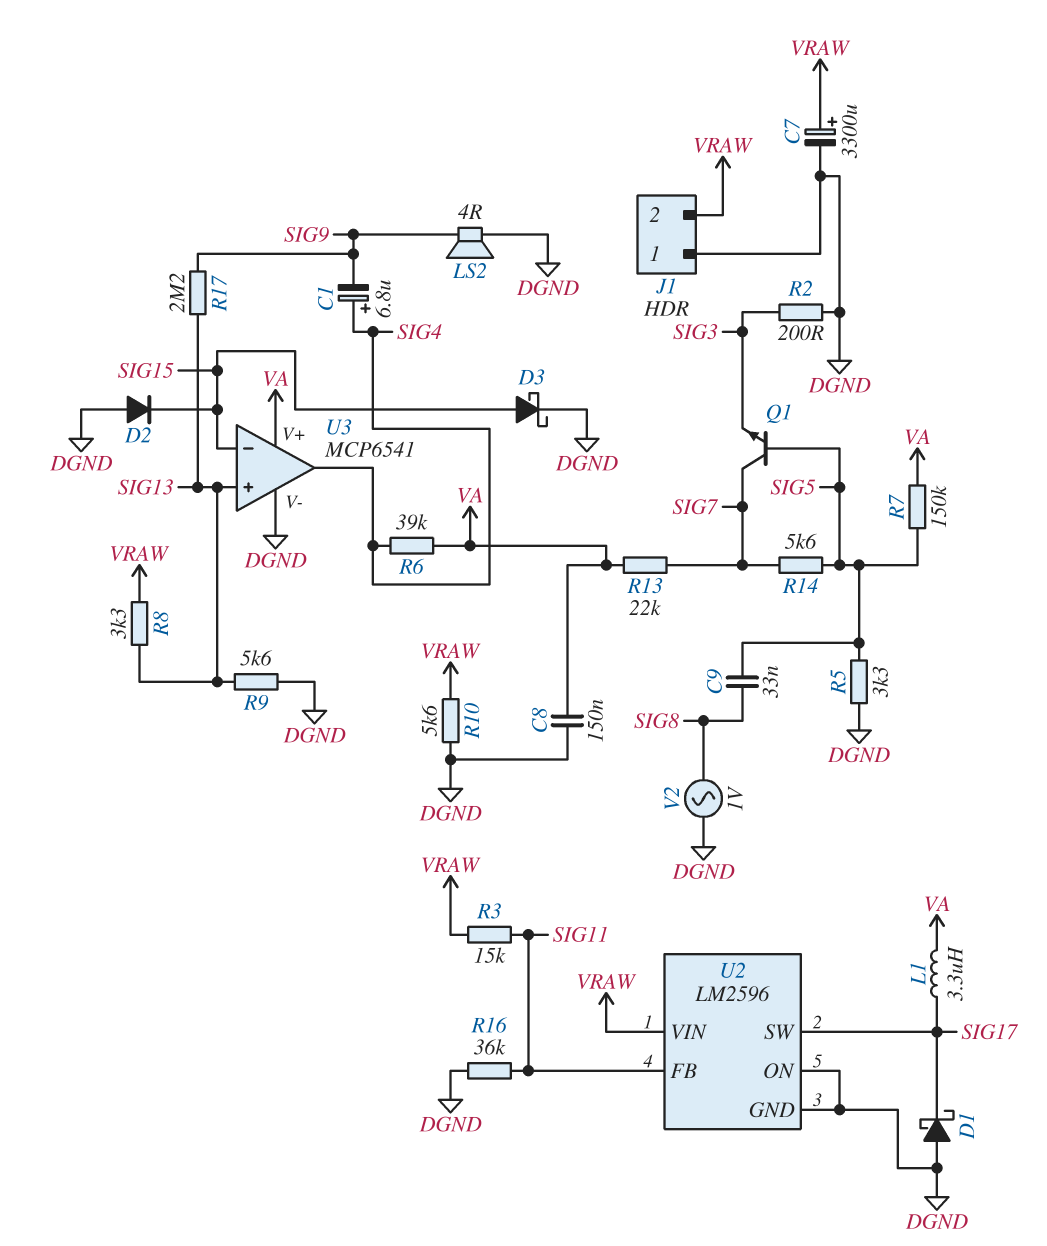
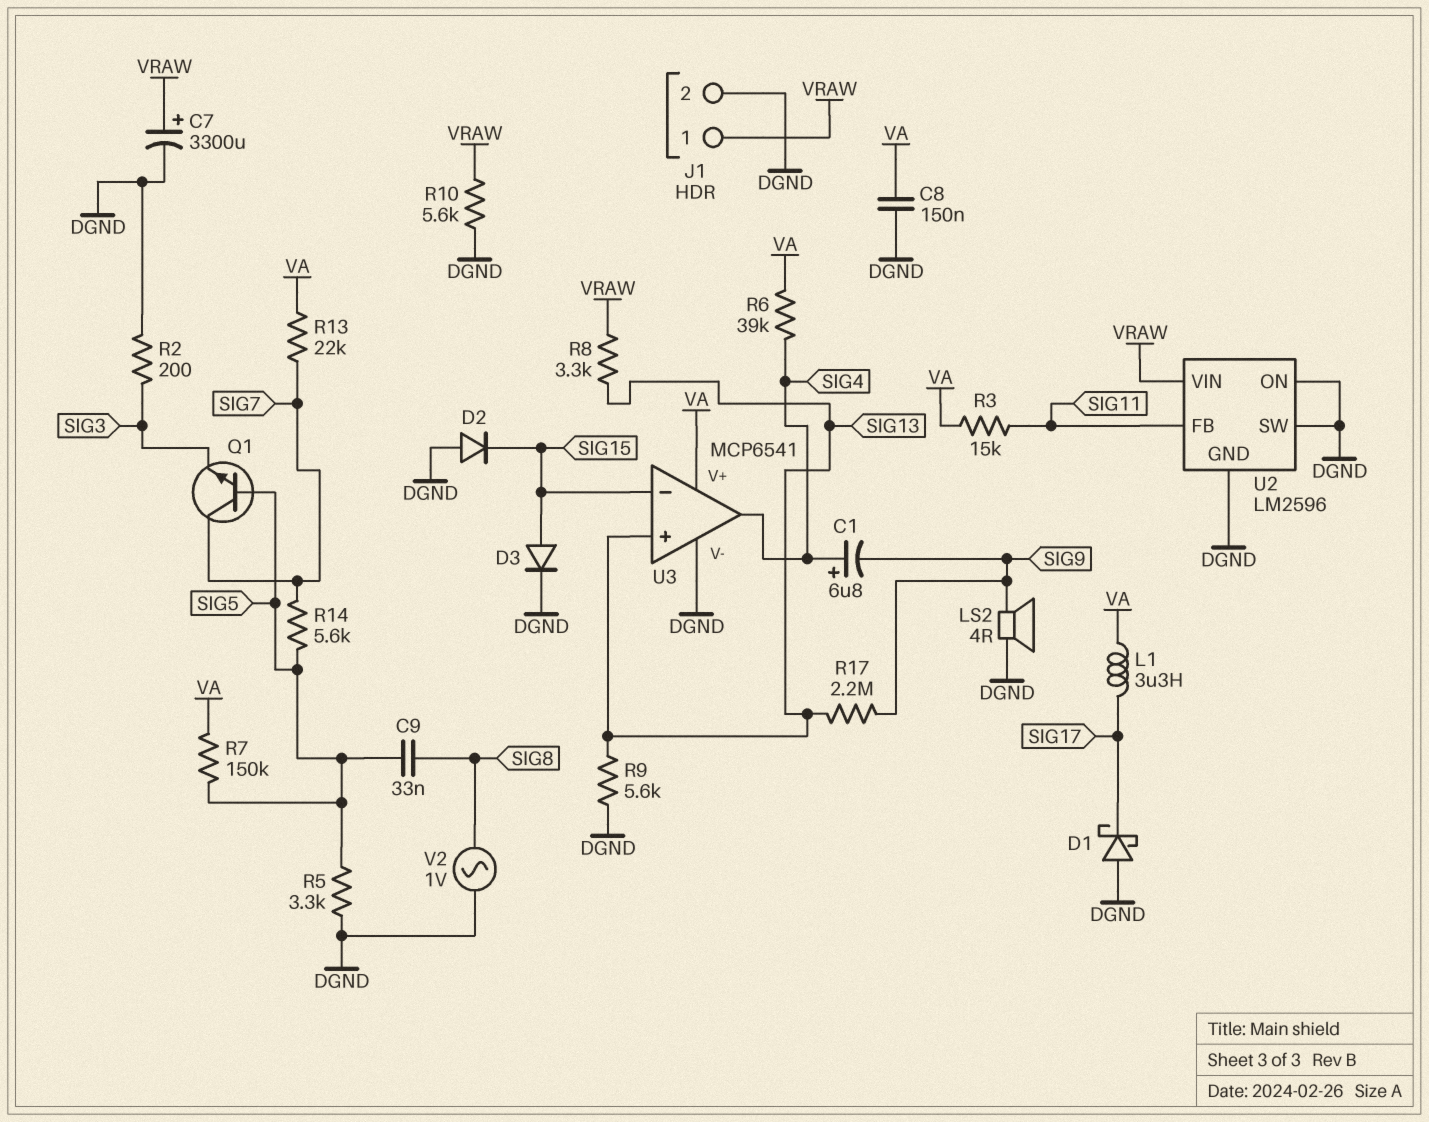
D3: schottky (A SIG15, K DGND) -> diode (A SIG15, K DGND)
J1 pin 1: DGND -> VRAW
J1 pin 2: VRAW -> DGND
R3: 15k (SIG11, VRAW) -> 15k (SIG11, VA)
R16: 36k (DGND, SIG11) -> none
U2 pin SW: SIG17 -> DGND

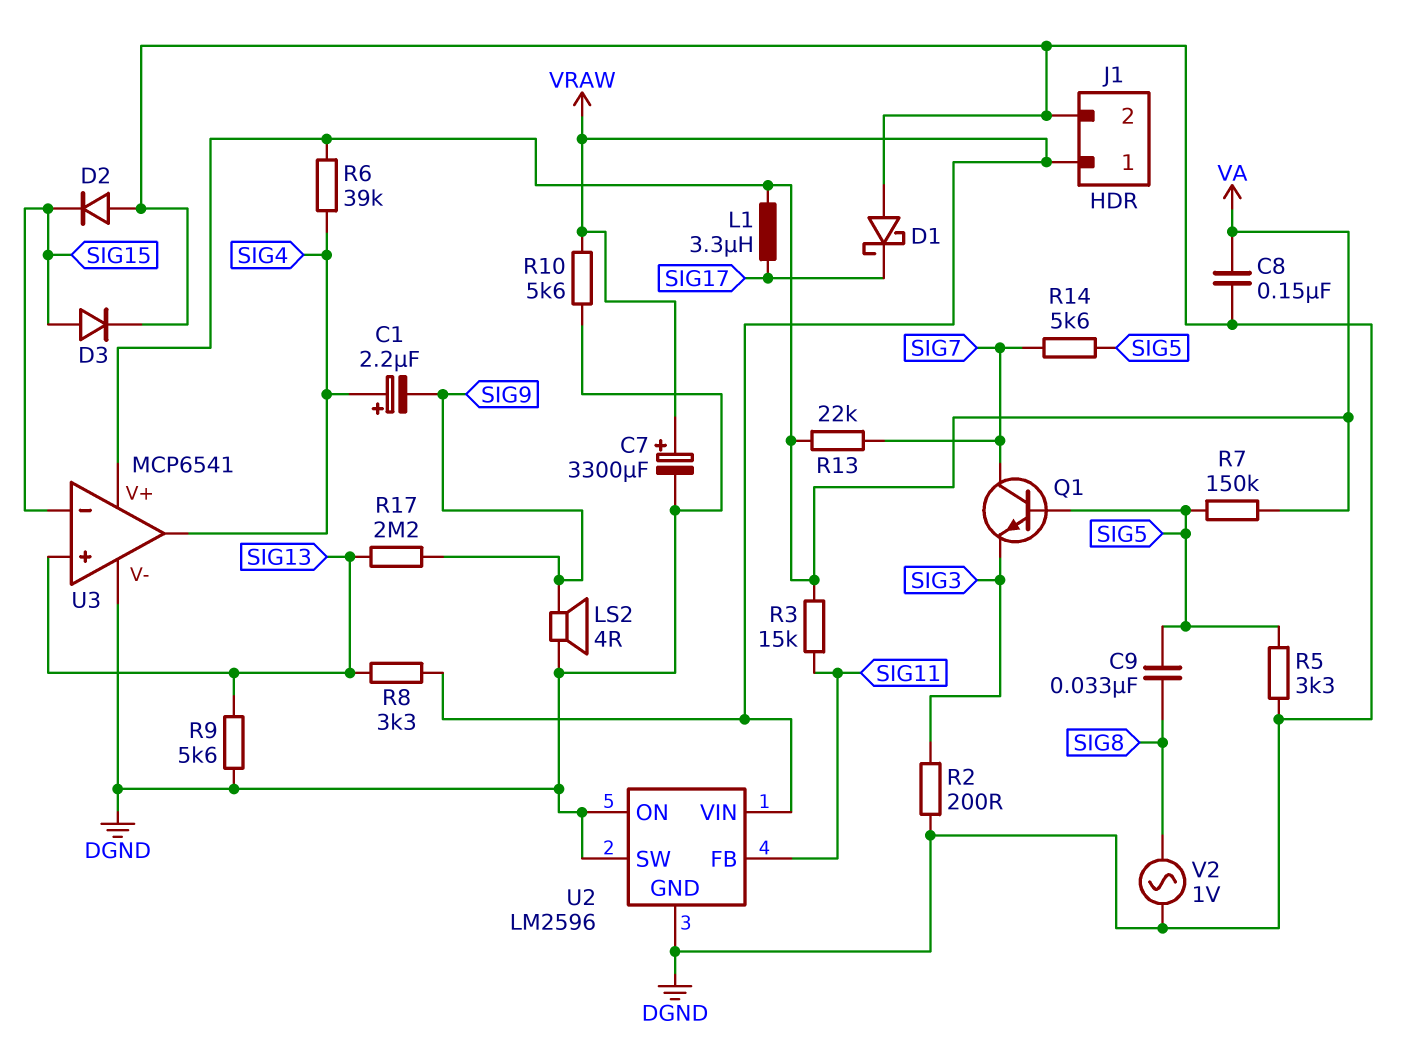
C1: 6.8uF (plus SIG4, minus SIG9) -> 2.2uF (plus SIG4, minus SIG9)

